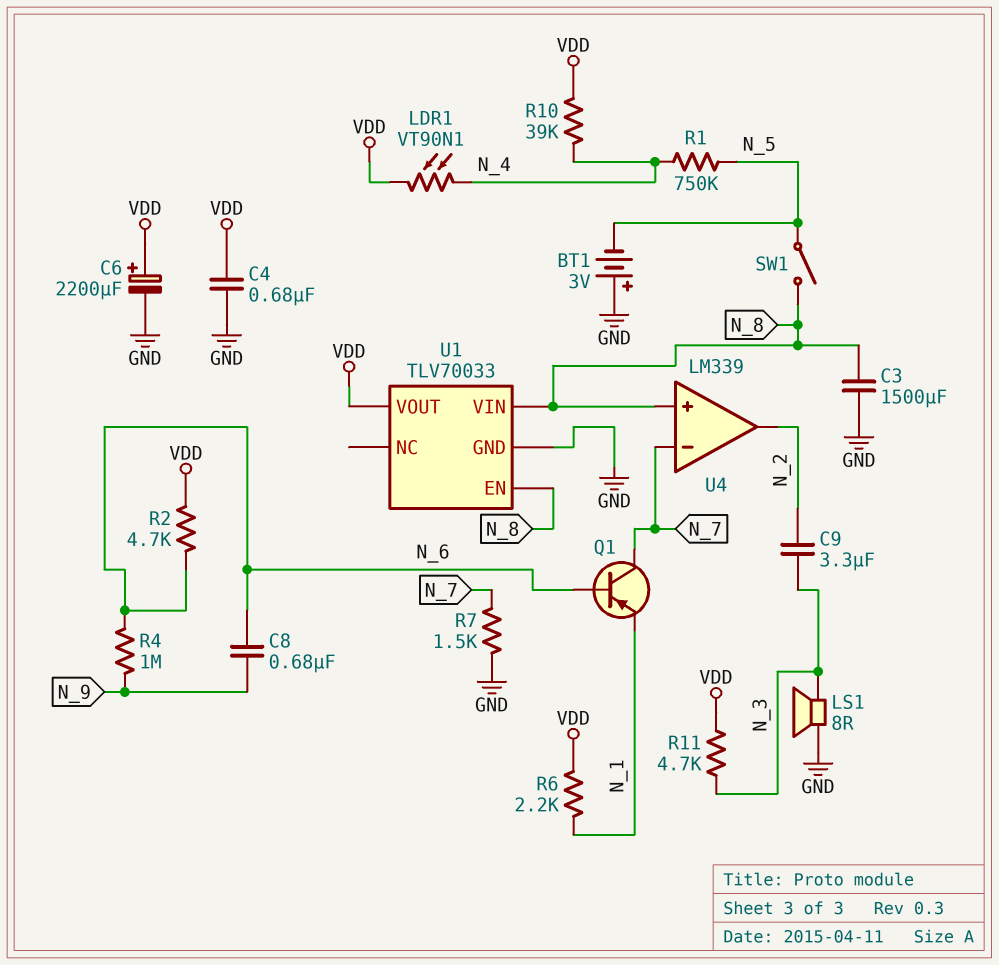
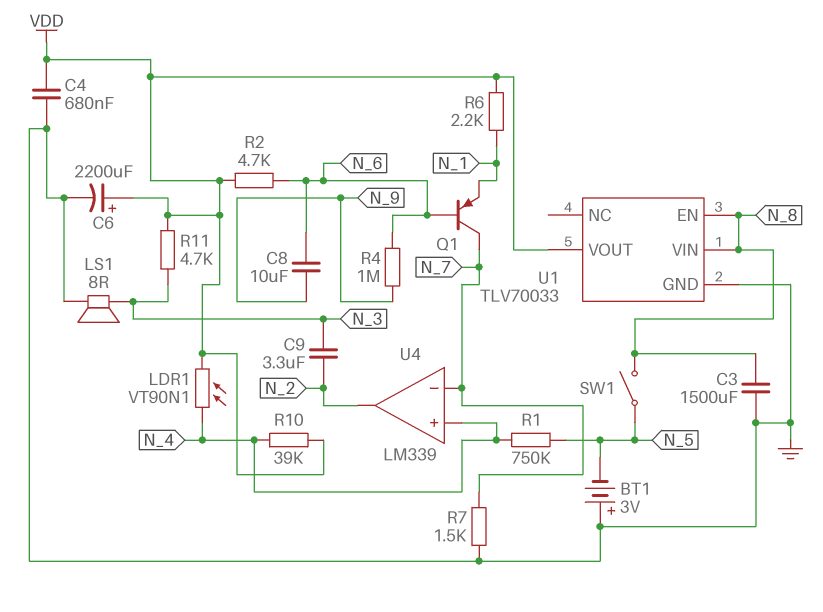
C8: 680nF (N_6, N_9) -> 10uF (N_6, N_9)
U4 pin in+: N_8 -> N_4

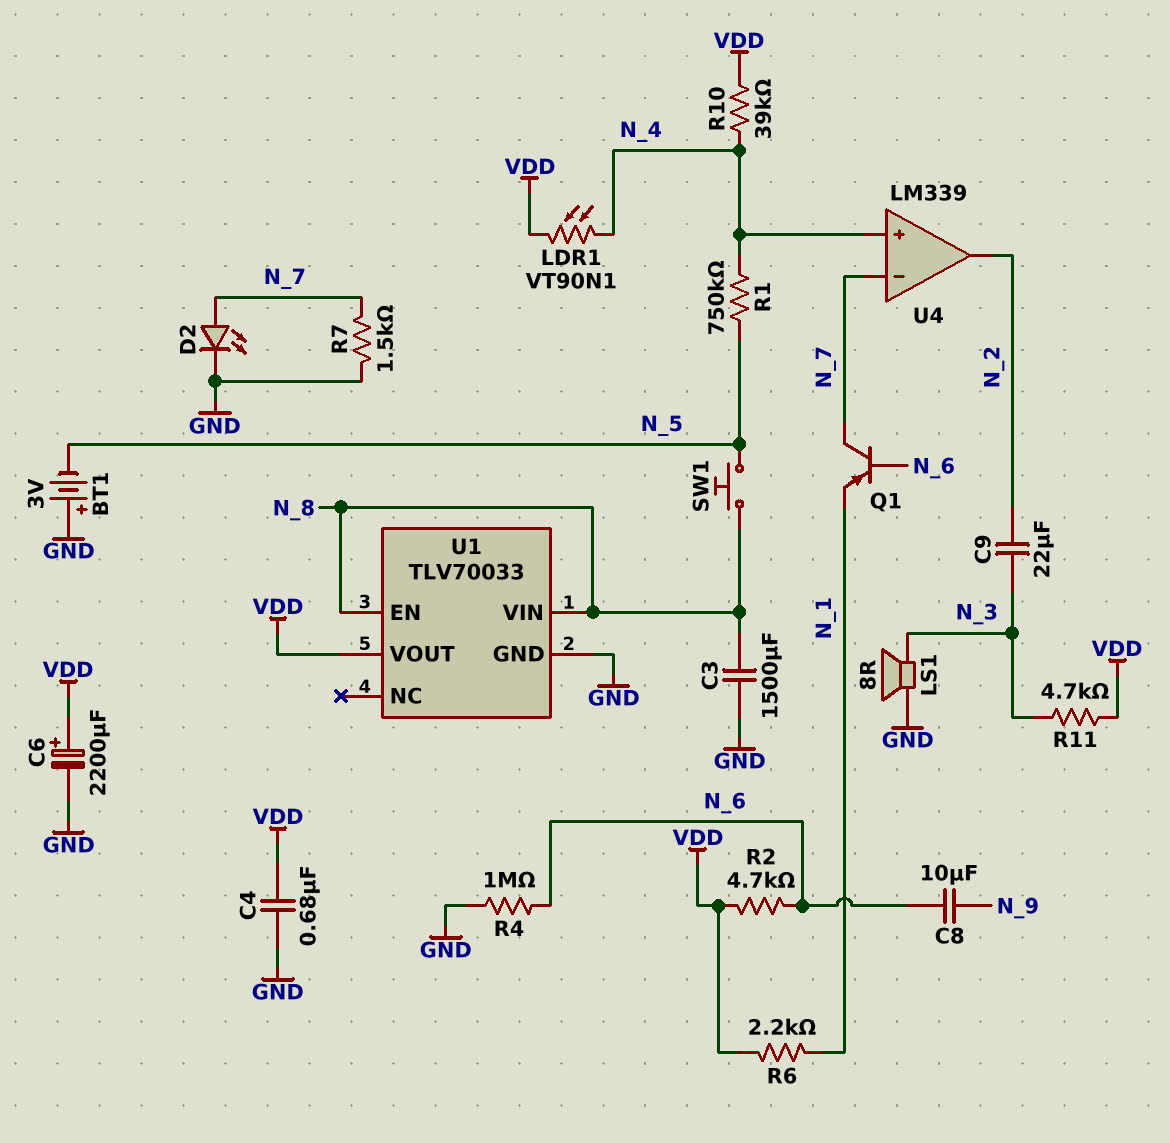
C9: 3.3uF (N_2, N_3) -> 22uF (N_2, N_3)
D2: none -> LED (A N_7, K GND)
R4: 1M (N_6, N_9) -> 1M (GND, N_6)
SW1: switch (N_5, N_8) -> button (N_5, N_8)

